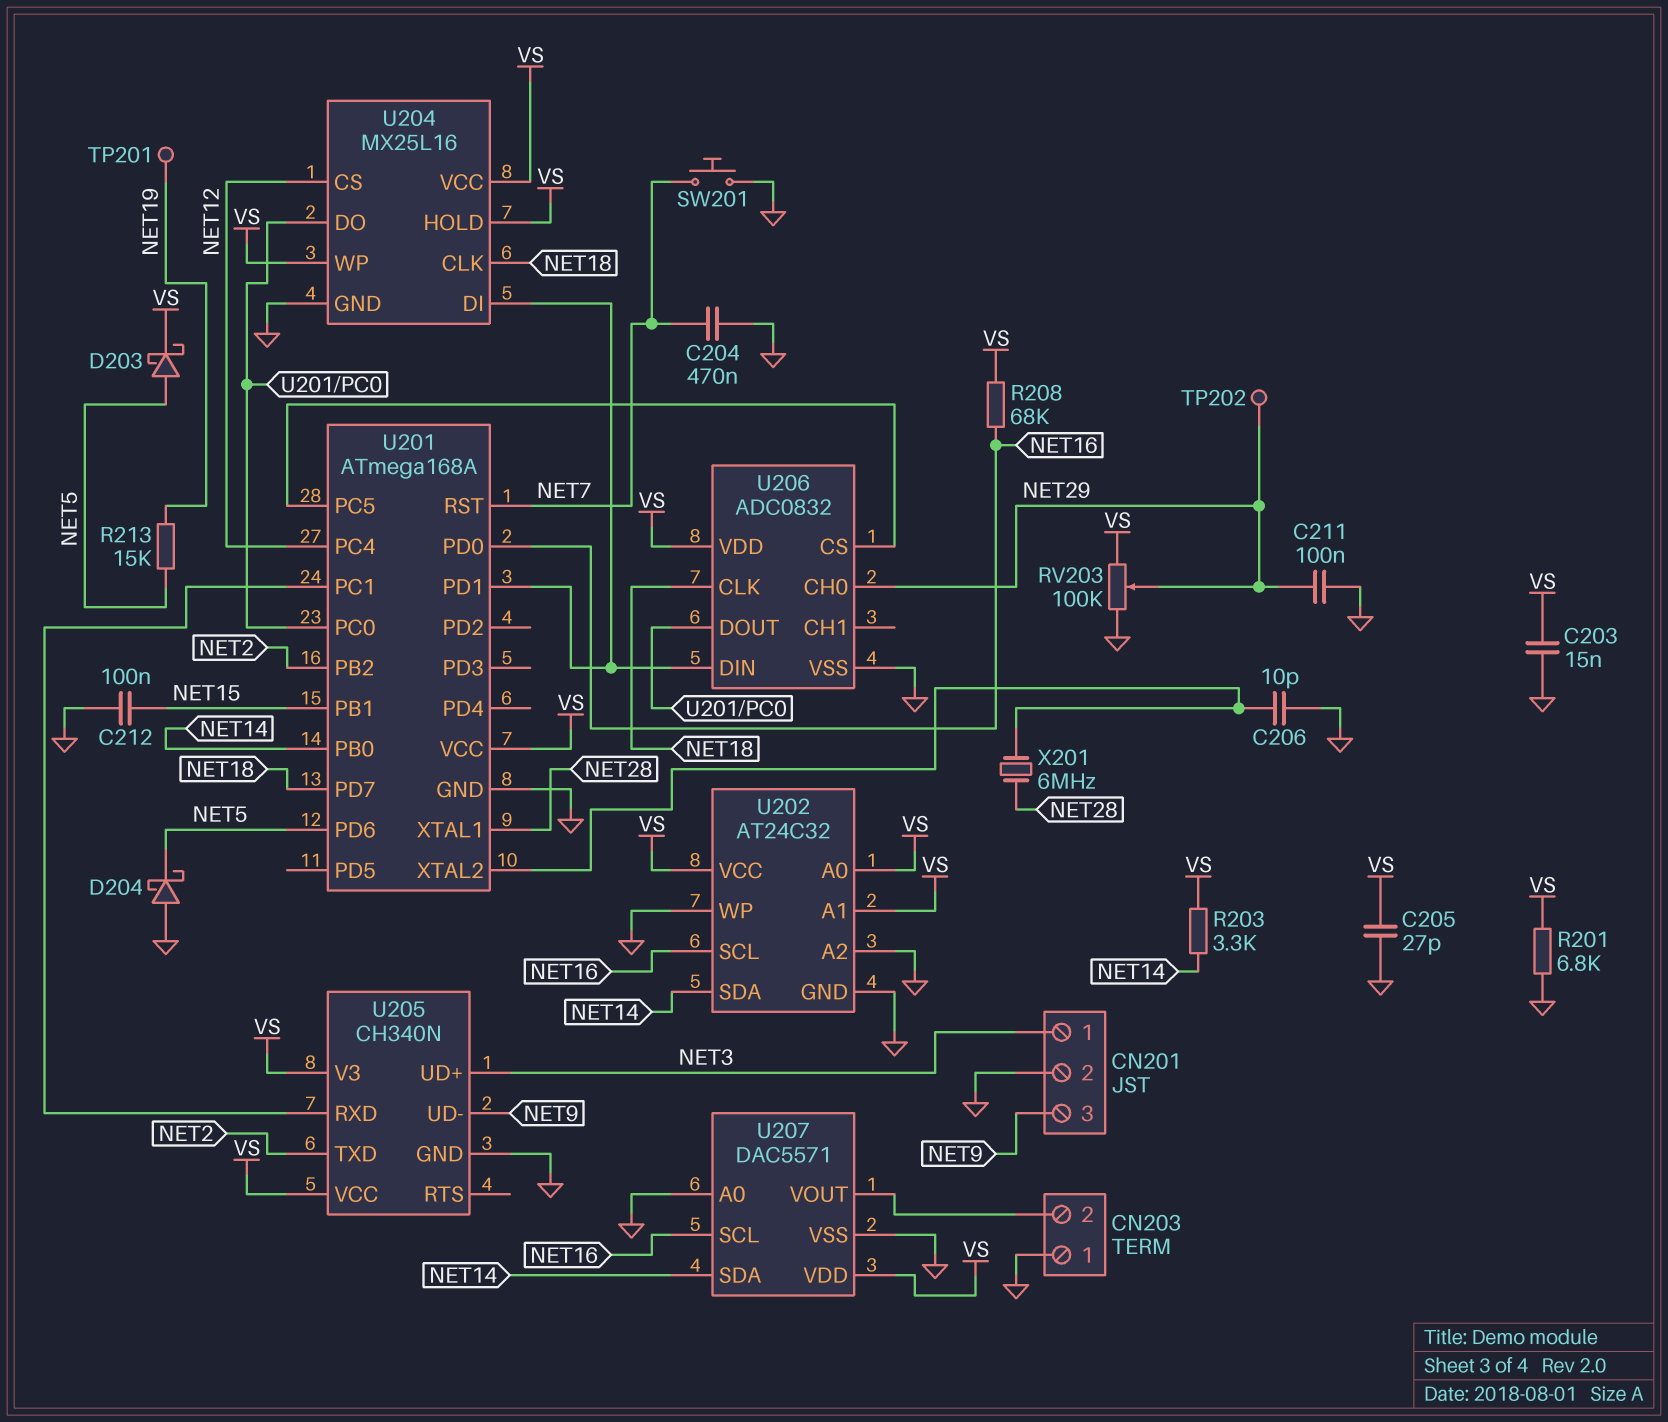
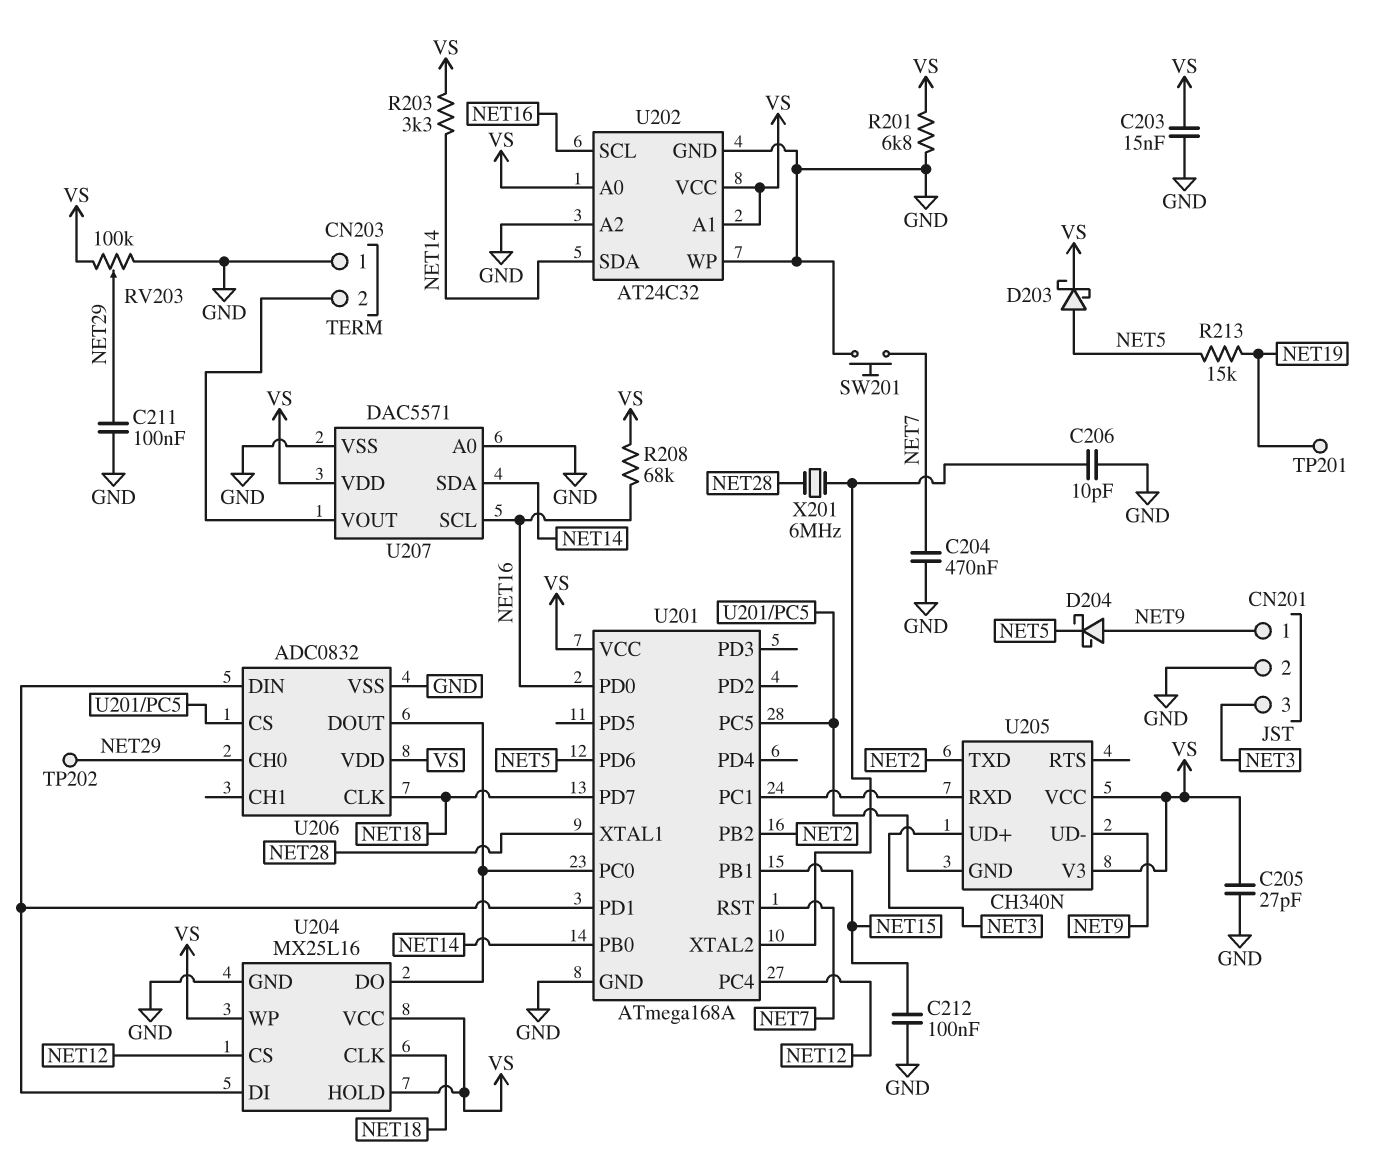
CN201 pin 1: NET3 -> NET9
CN201 pin 3: NET9 -> NET3
D204: schottky (A GND, K NET5) -> schottky (A NET9, K NET5)
U205 pin GND: GND -> U201/PC5

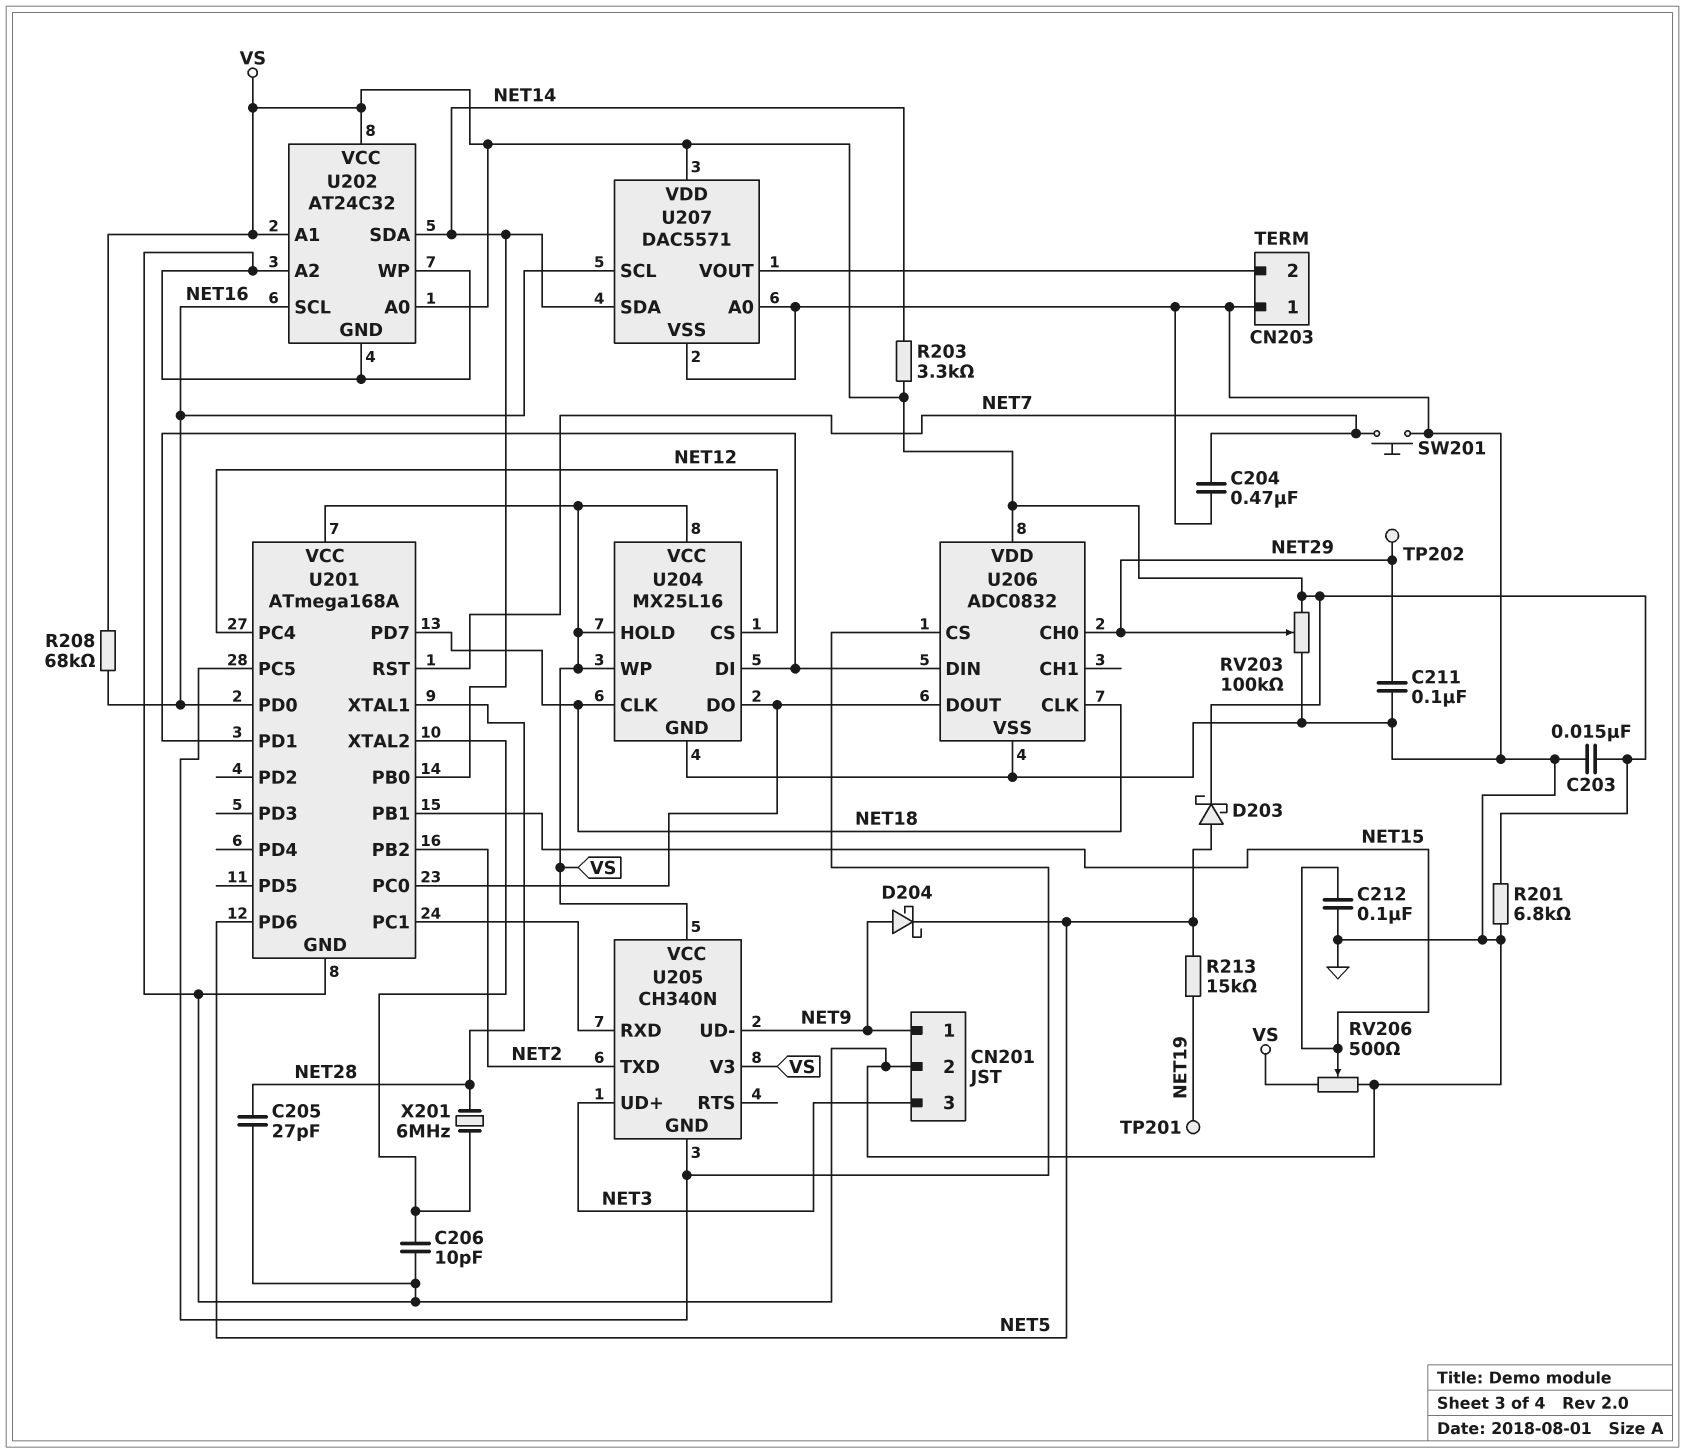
C205: 27pF (GND, VS) -> 27pF (GND, NET28)
RV206: none -> 500 (GND, VS, wiper NET15)

